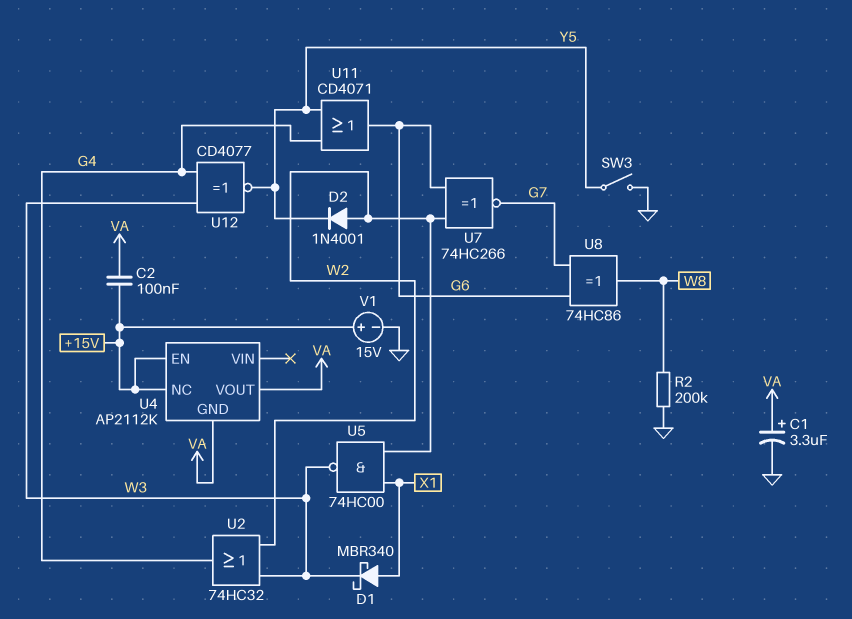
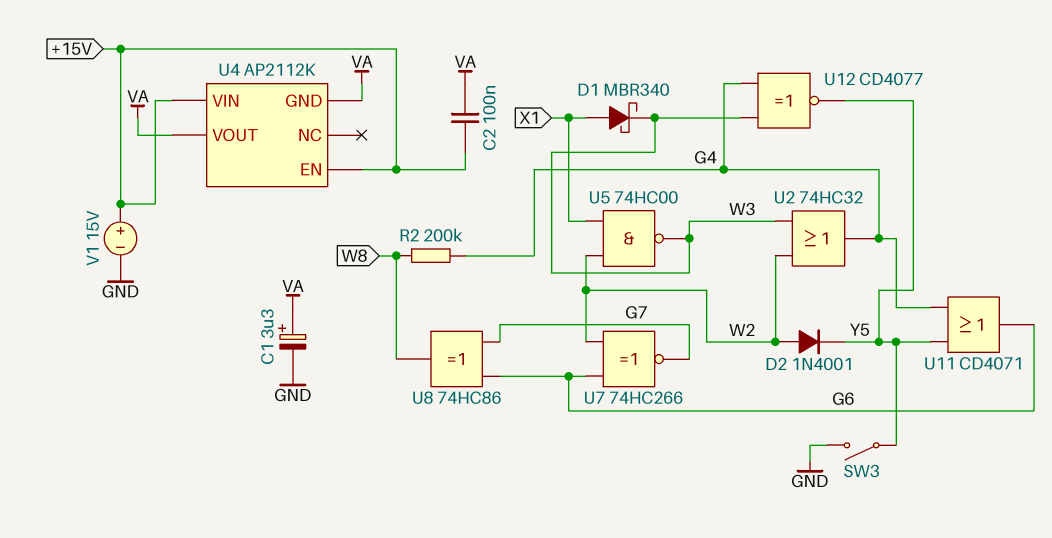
R2: 200k (GND, W8) -> 200k (G4, W8)
U4 pin NC: +15V -> none
U4 pin VIN: none -> +15V

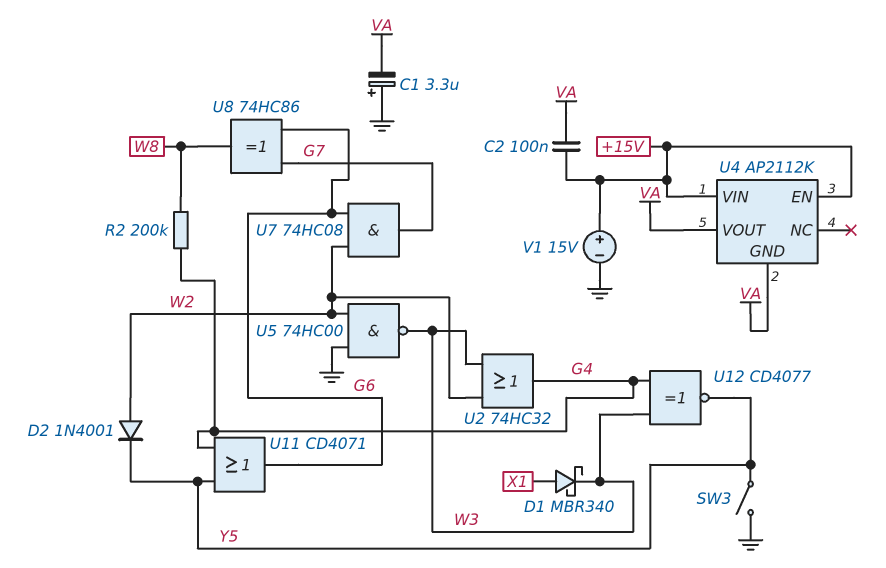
C1: 3.3uF (plus VA, minus GND) -> 3.3uF (plus GND, minus VA)
U5: NAND 74HC00 (in W2, in X1, out W3) -> NAND 74HC00 (in GND, in W2, out W3)
U7: XNOR 74HC266 (in G6, in W2, out G7) -> AND 74HC08 (in G6, in W2, out G7)

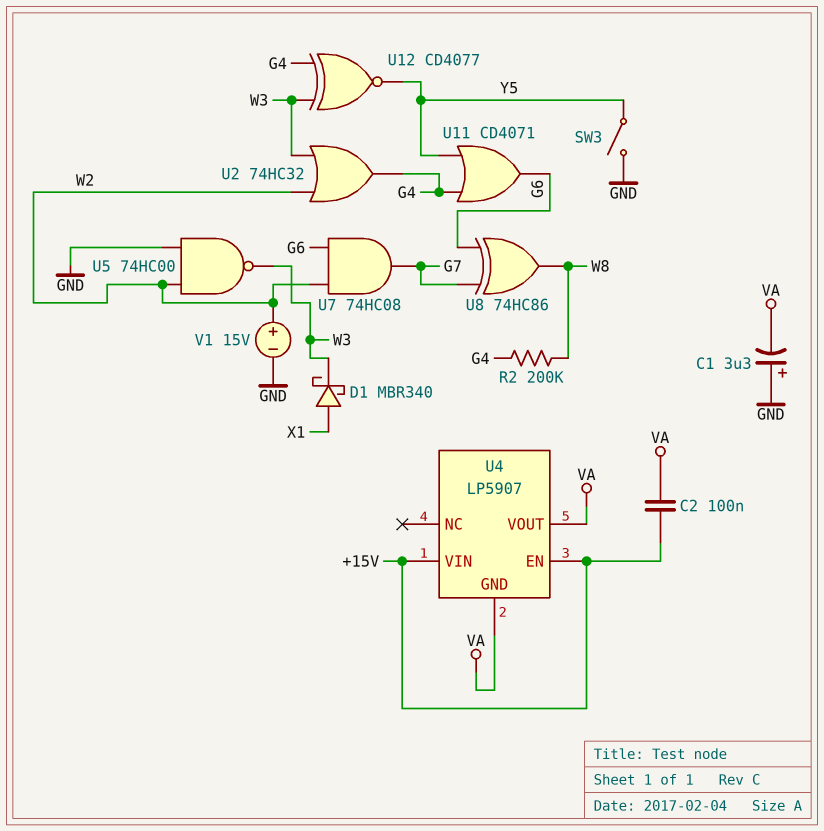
D2: diode 1N4001 (A W2, K Y5) -> none
U4: AP2112K -> LP5907
V1: 15V (plus +15V, minus GND) -> 15V (plus W2, minus GND)

